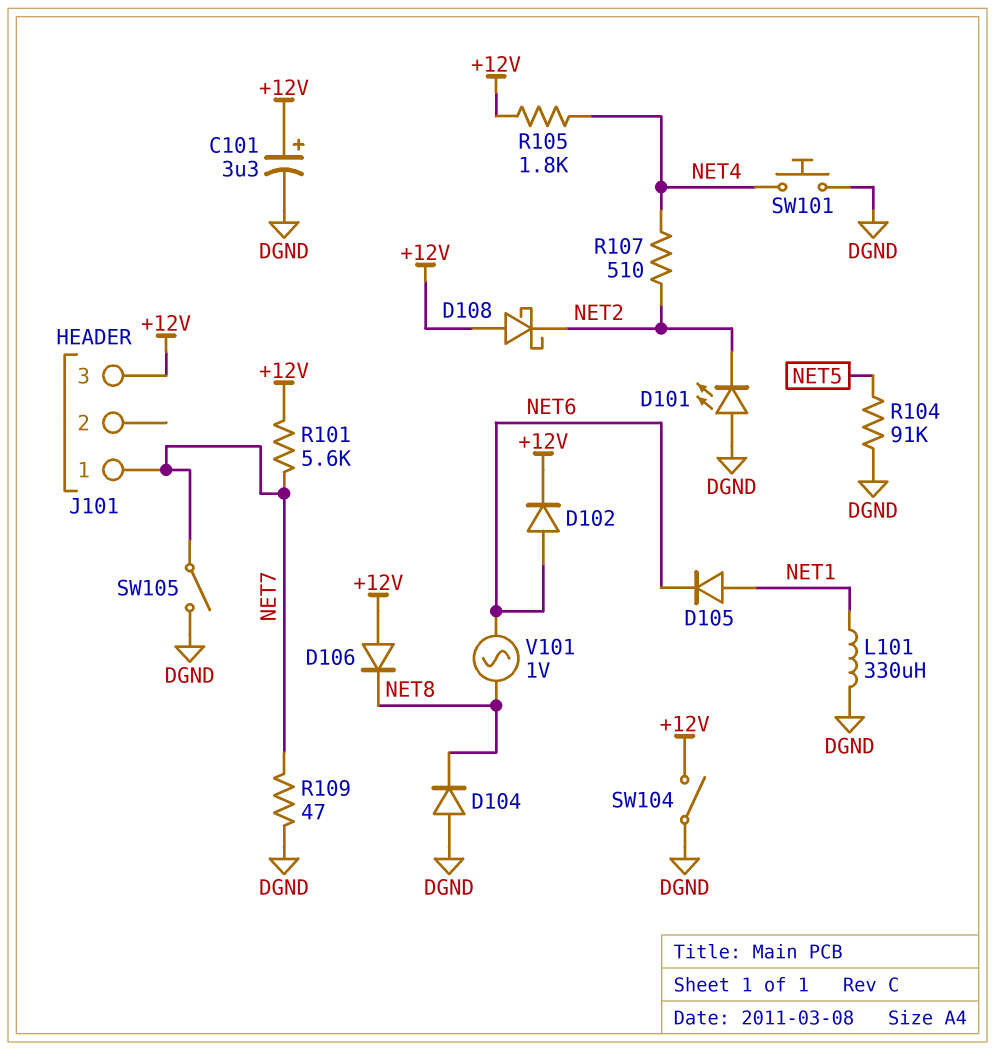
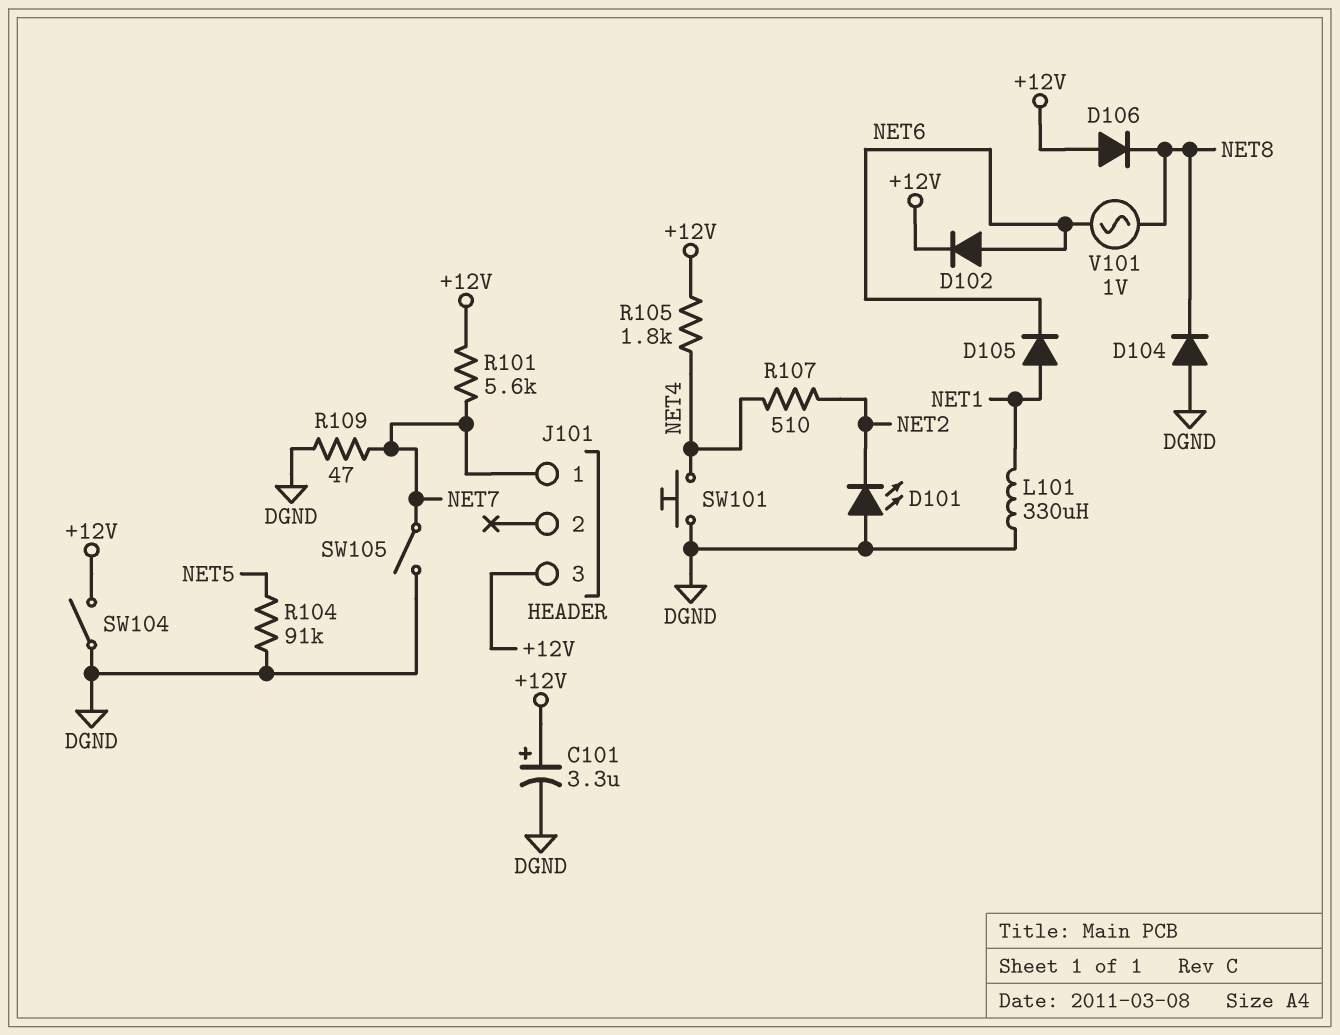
D108: schottky (A +12V, K NET2) -> none

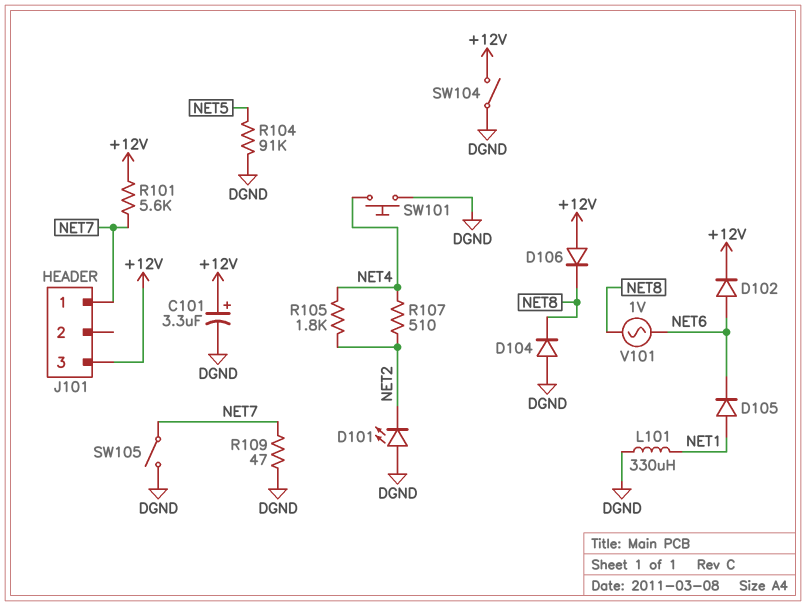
R105: 1.8k (+12V, NET4) -> 1.8k (NET2, NET4)

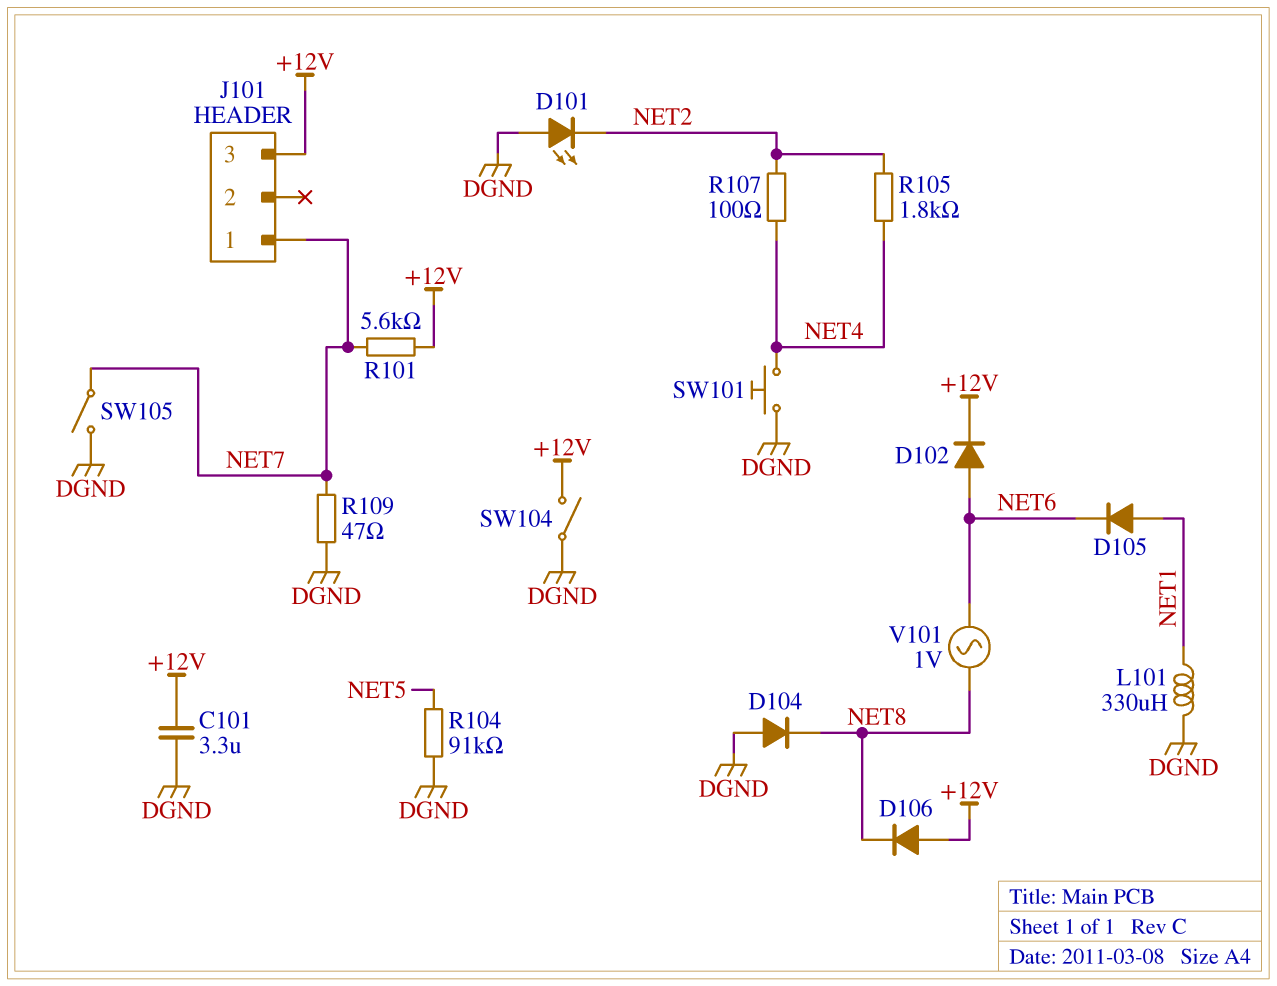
C101: 3.3uF (plus +12V, minus DGND) -> 3.3uF (+12V, DGND)
R107: 510 (NET2, NET4) -> 100 (NET2, NET4)

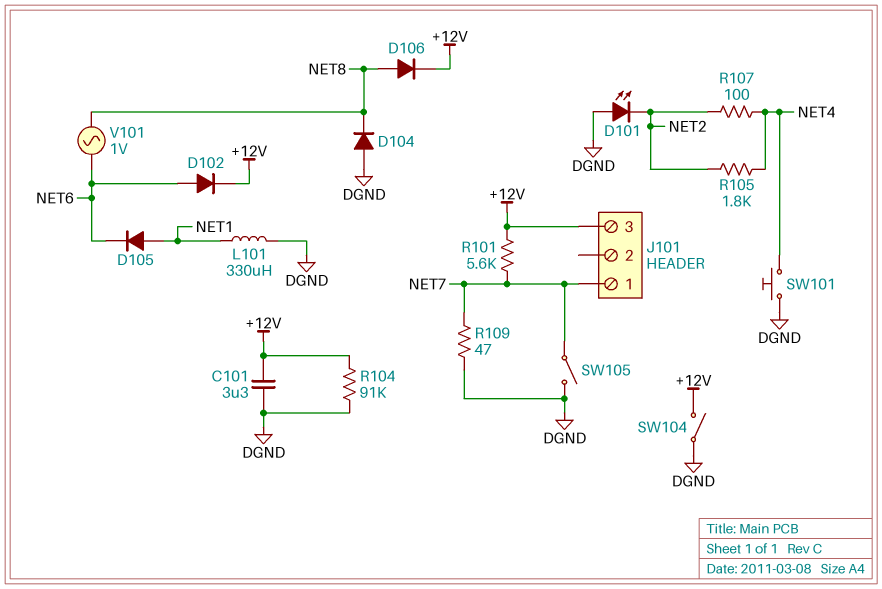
D106: diode (A +12V, K NET8) -> diode (A NET8, K +12V)
R104: 91k (DGND, NET5) -> 91k (+12V, DGND)

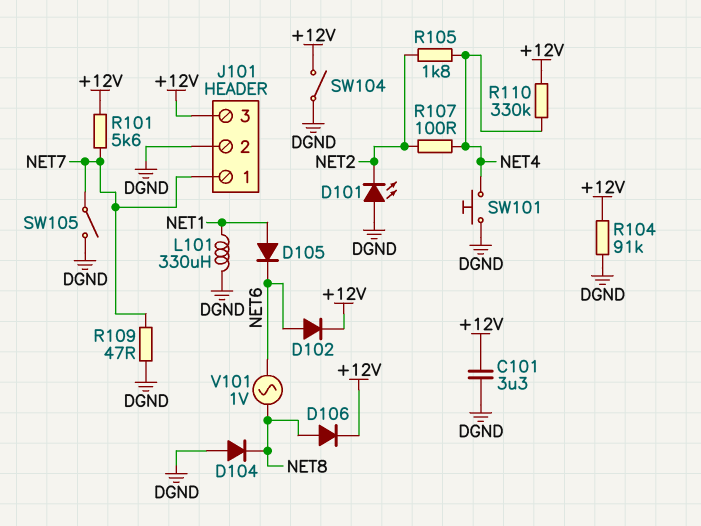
J101 pin 2: none -> DGND
R110: none -> 330k (+12V, NET4)

